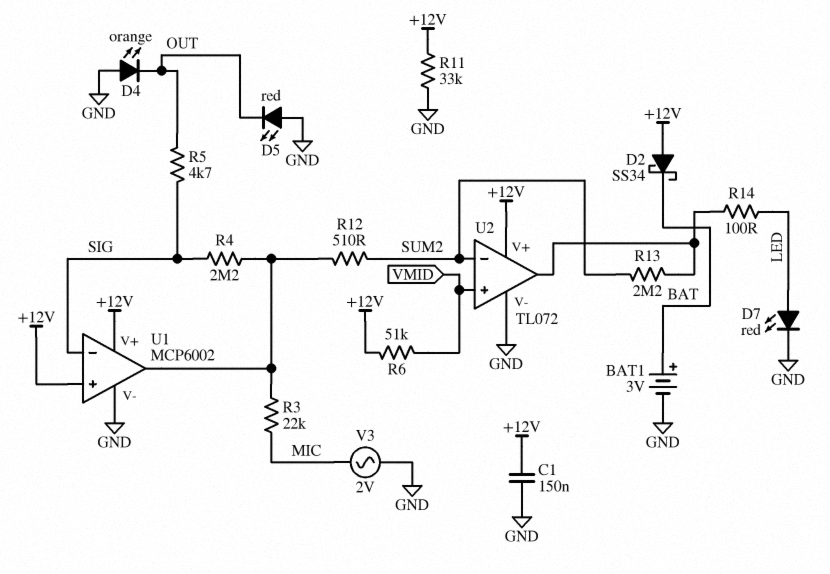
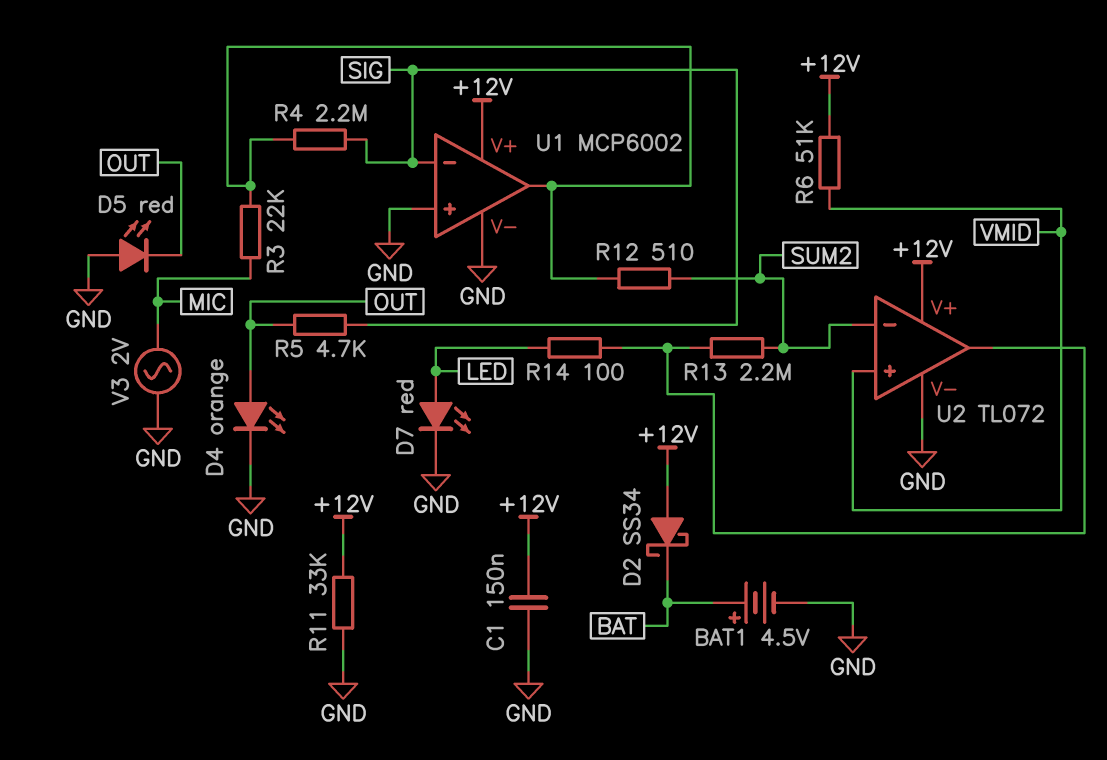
BAT1: 3V (plus BAT, minus GND) -> 4.5V (plus BAT, minus GND)
D4: LED orange (A GND, K OUT) -> LED orange (A OUT, K GND)
U1 pin in+: +12V -> GND

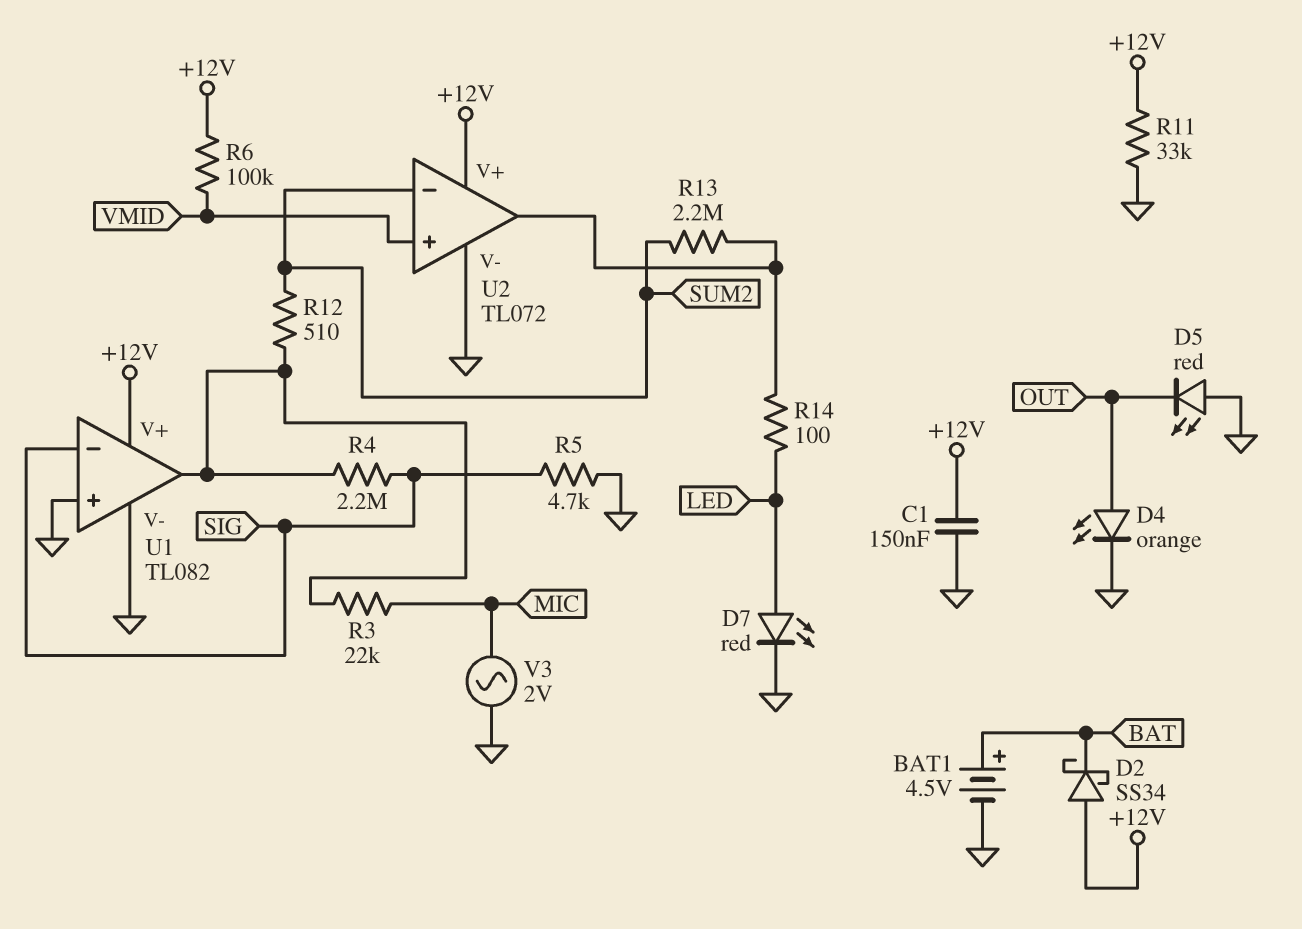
R5: 4.7k (OUT, SIG) -> 4.7k (GND, SIG)
R6: 51k (+12V, VMID) -> 100k (+12V, VMID)
U1: MCP6002 -> TL082

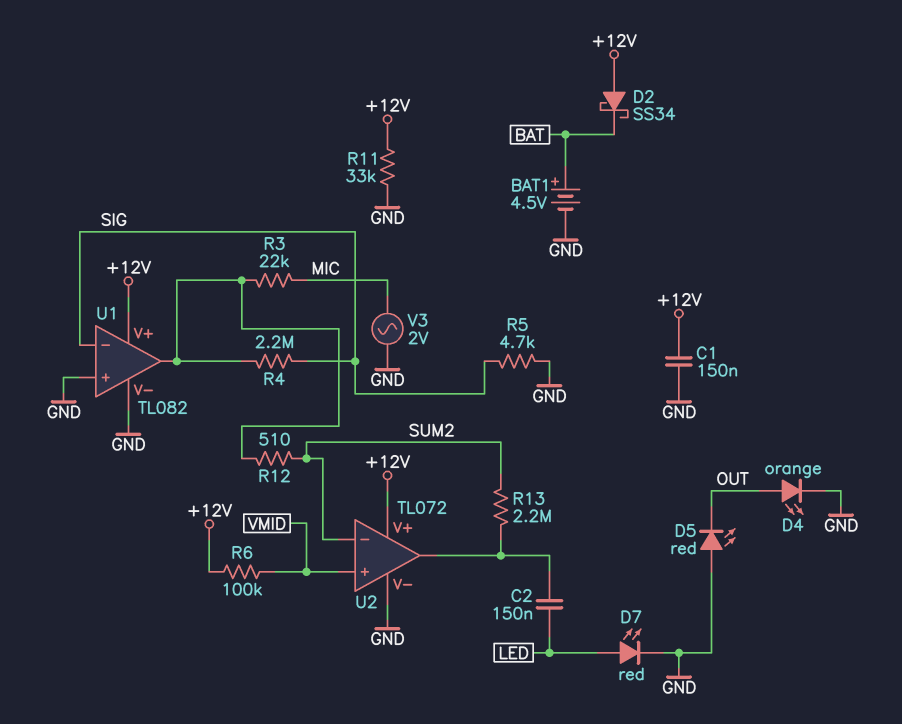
C2: none -> 150nF (LED, U2/out)
R14: 100 (LED, U2/out) -> none

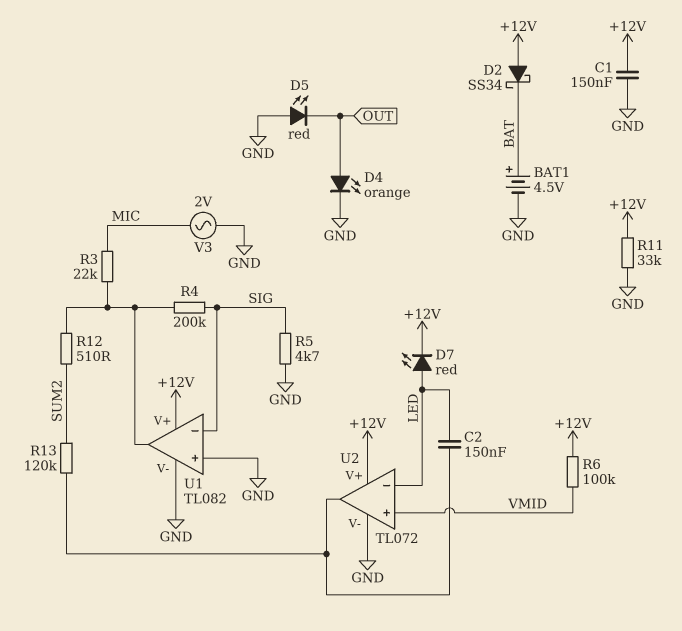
D7: LED red (A LED, K GND) -> LED red (A LED, K +12V)
R4: 2.2M (SIG, U1/out) -> 200k (SIG, U1/out)
R13: 2.2M (SUM2, U2/out) -> 120k (SUM2, U2/out)
U2 pin in-: SUM2 -> LED

